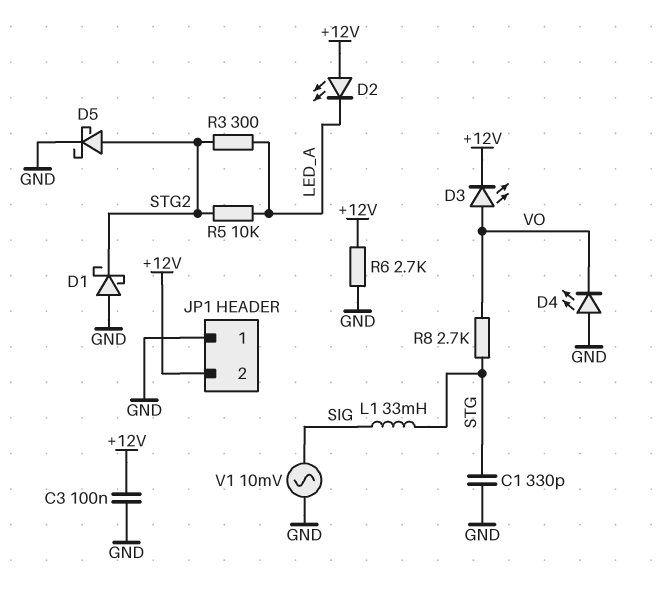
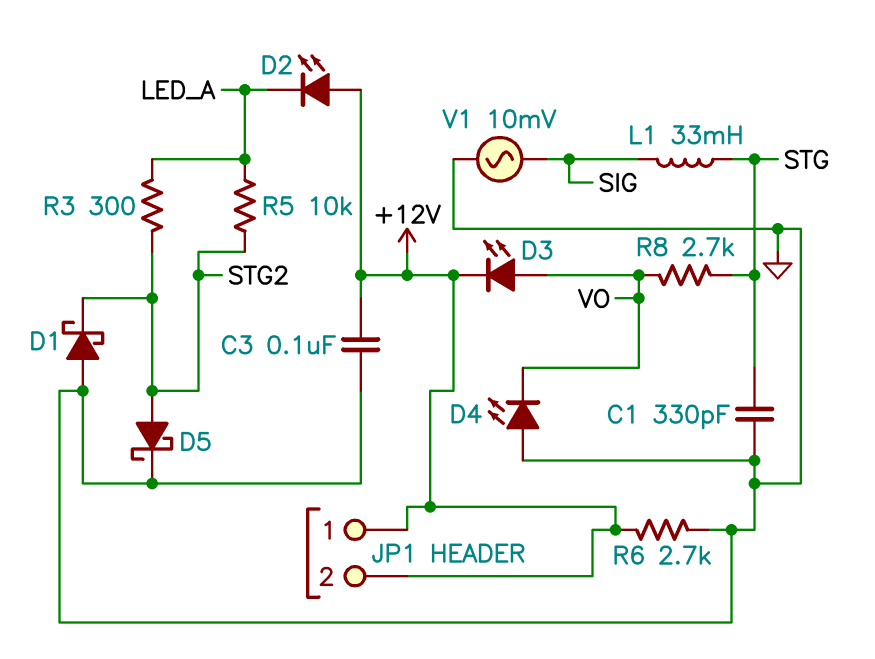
JP1 pin 1: GND -> +12V

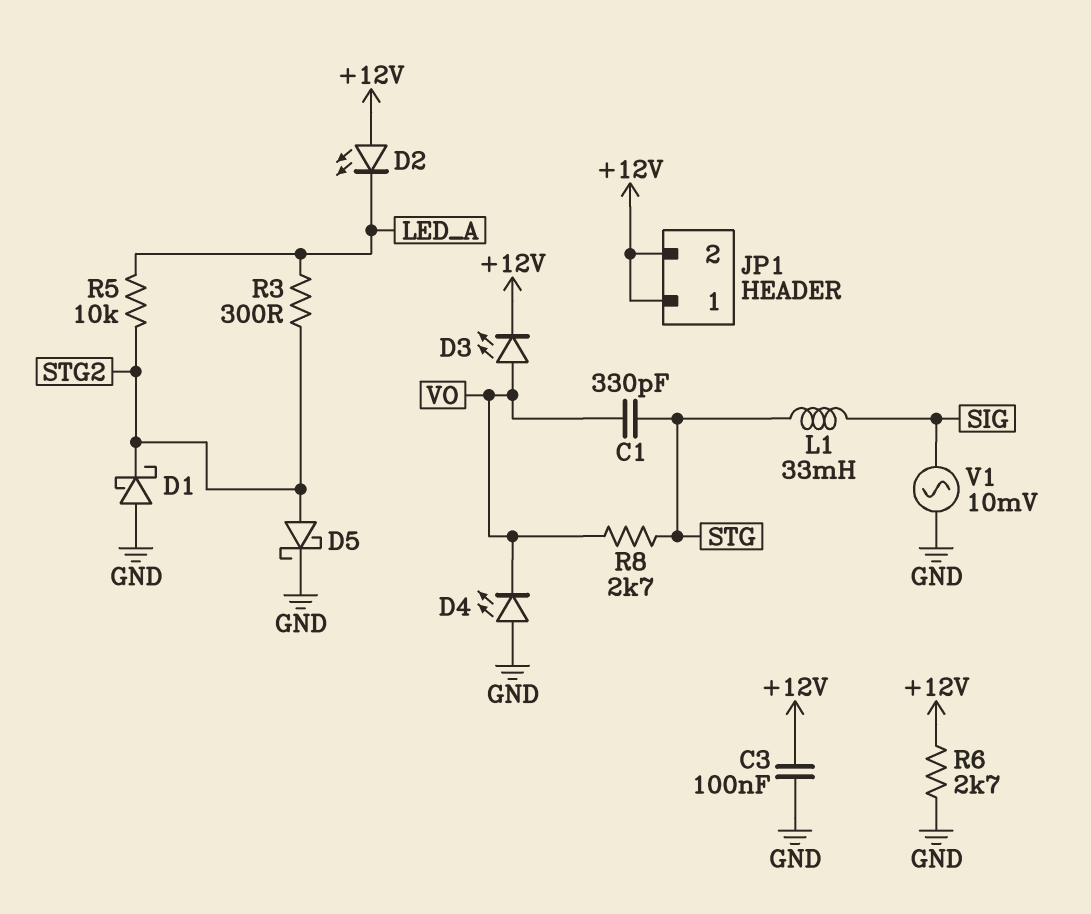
C1: 330pF (GND, STG) -> 330pF (STG, VO)

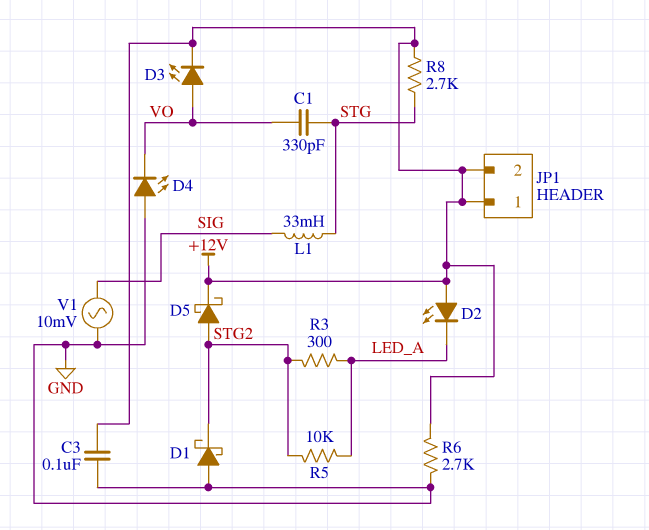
D5: schottky (A STG2, K GND) -> schottky (A STG2, K +12V)
R8: 2.7k (STG, VO) -> 2.7k (+12V, STG)

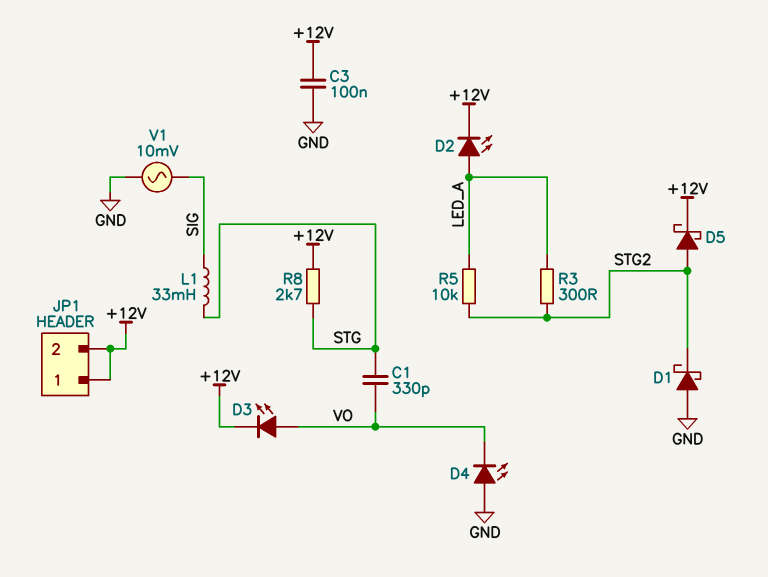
D2: LED (A +12V, K LED_A) -> LED (A LED_A, K +12V)
R6: 2.7k (+12V, GND) -> none

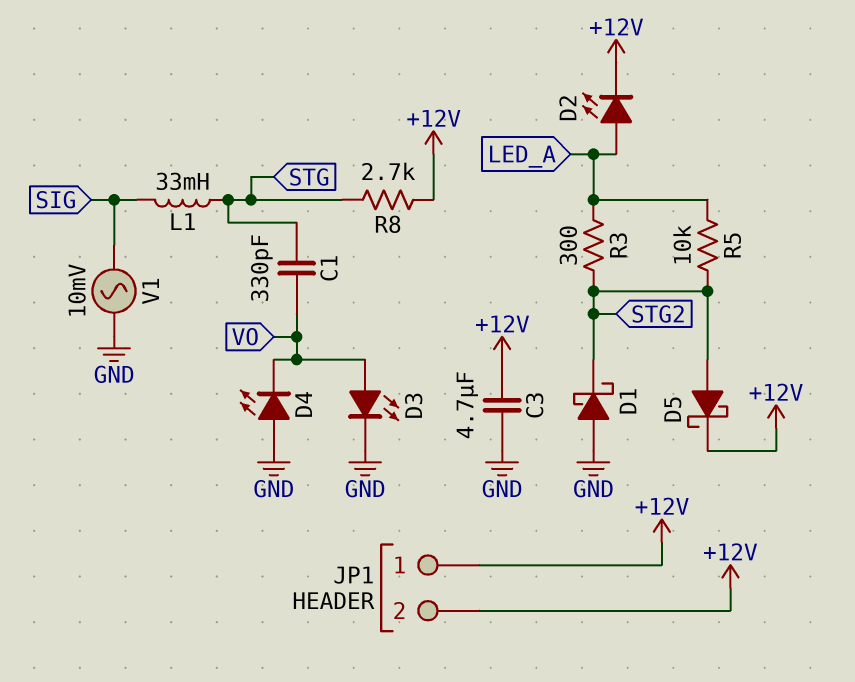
C3: 100nF (+12V, GND) -> 4.7uF (+12V, GND)
D3: LED (A VO, K +12V) -> LED (A VO, K GND)

